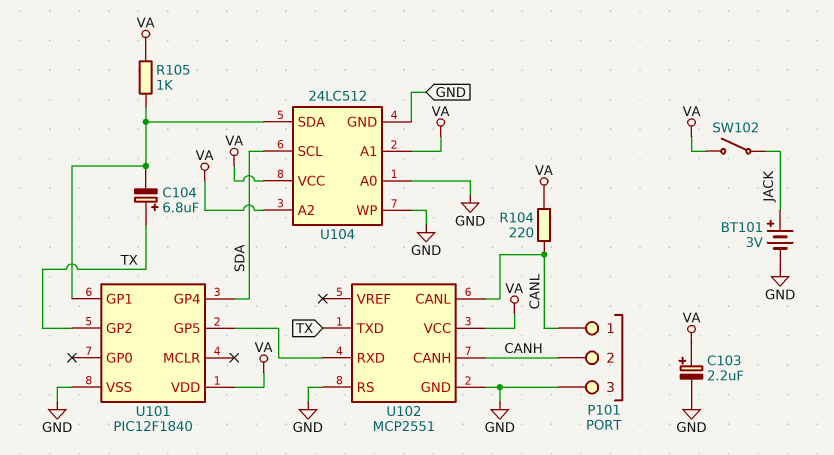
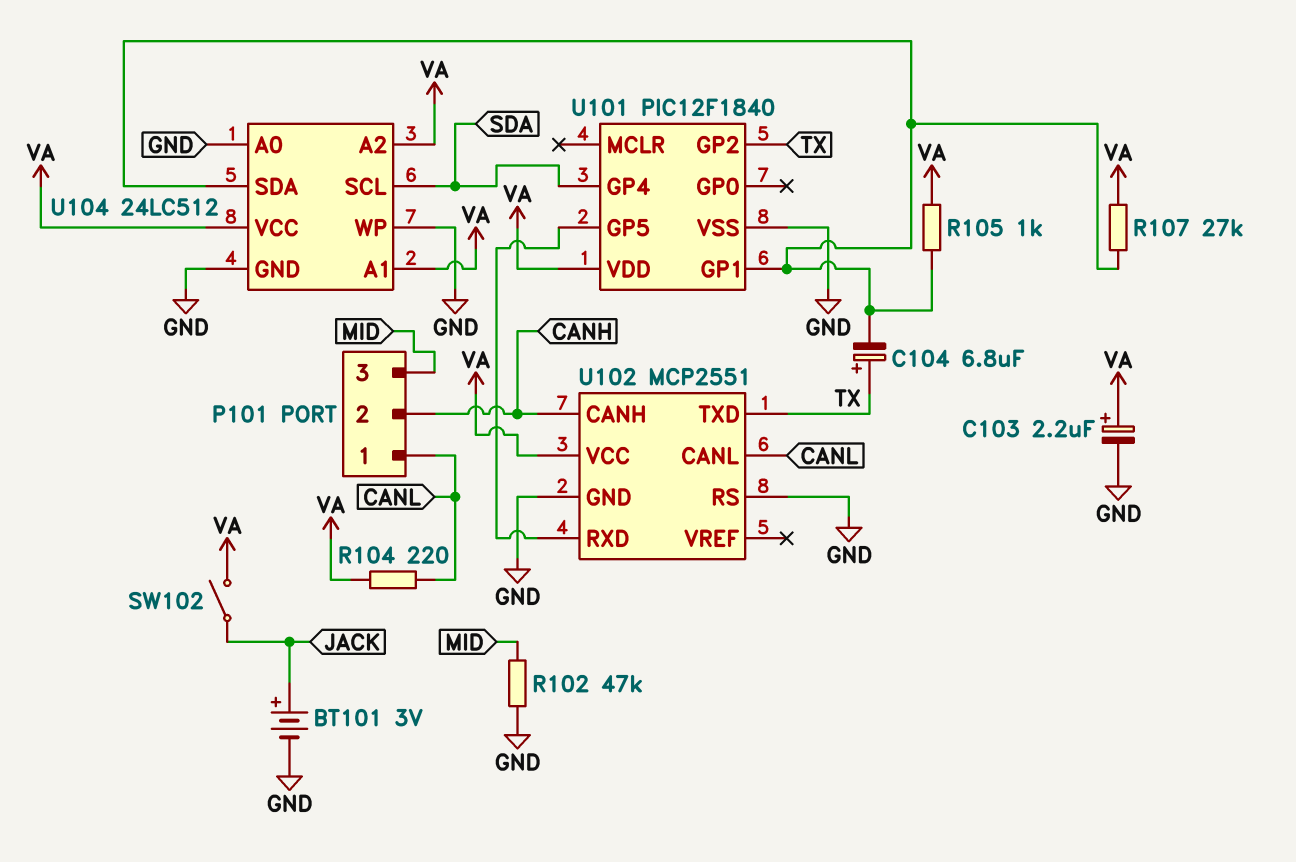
P101 pin 3: GND -> MID
R102: none -> 47k (GND, MID)
R107: none -> 27k (U101/GP1, VA)

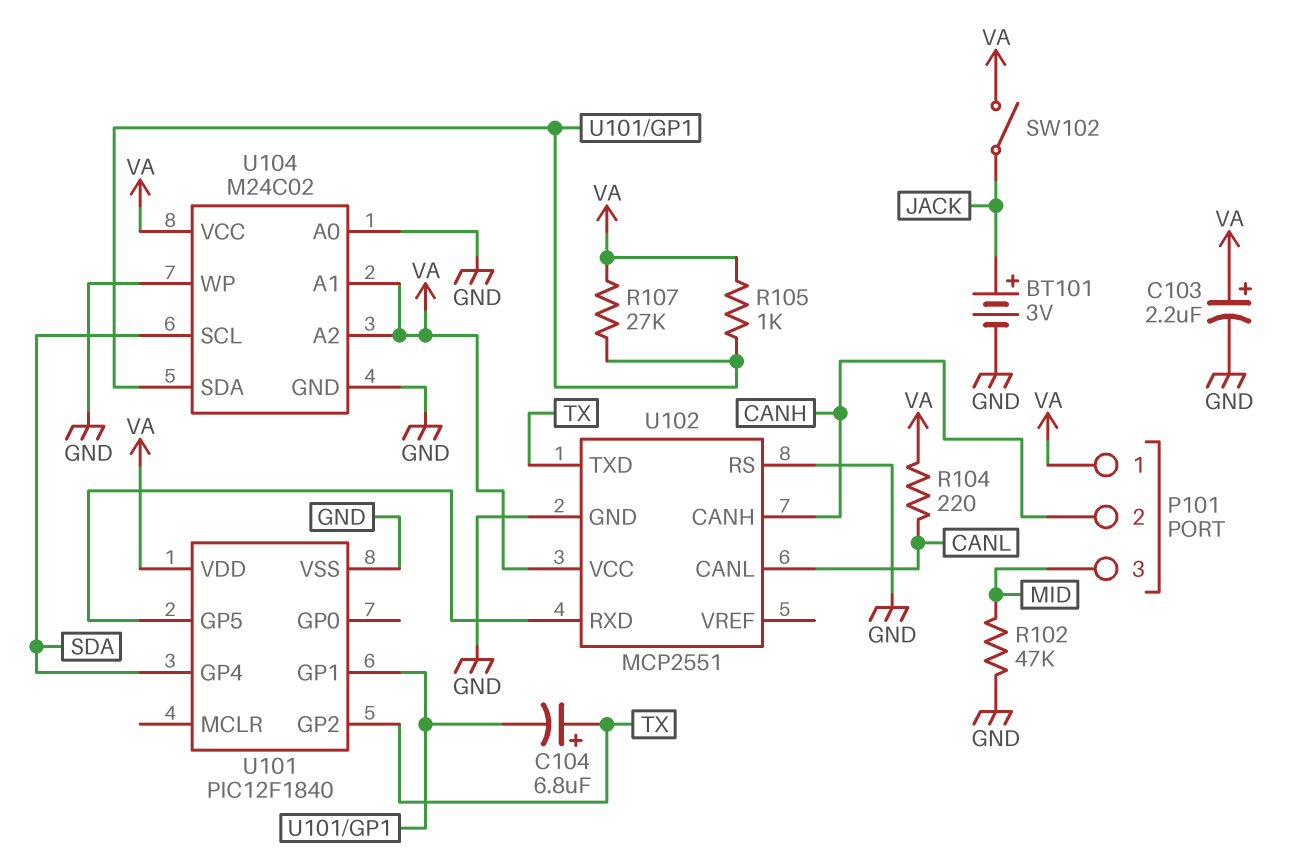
P101 pin 1: CANL -> VA
U104: 24LC512 -> M24C02

